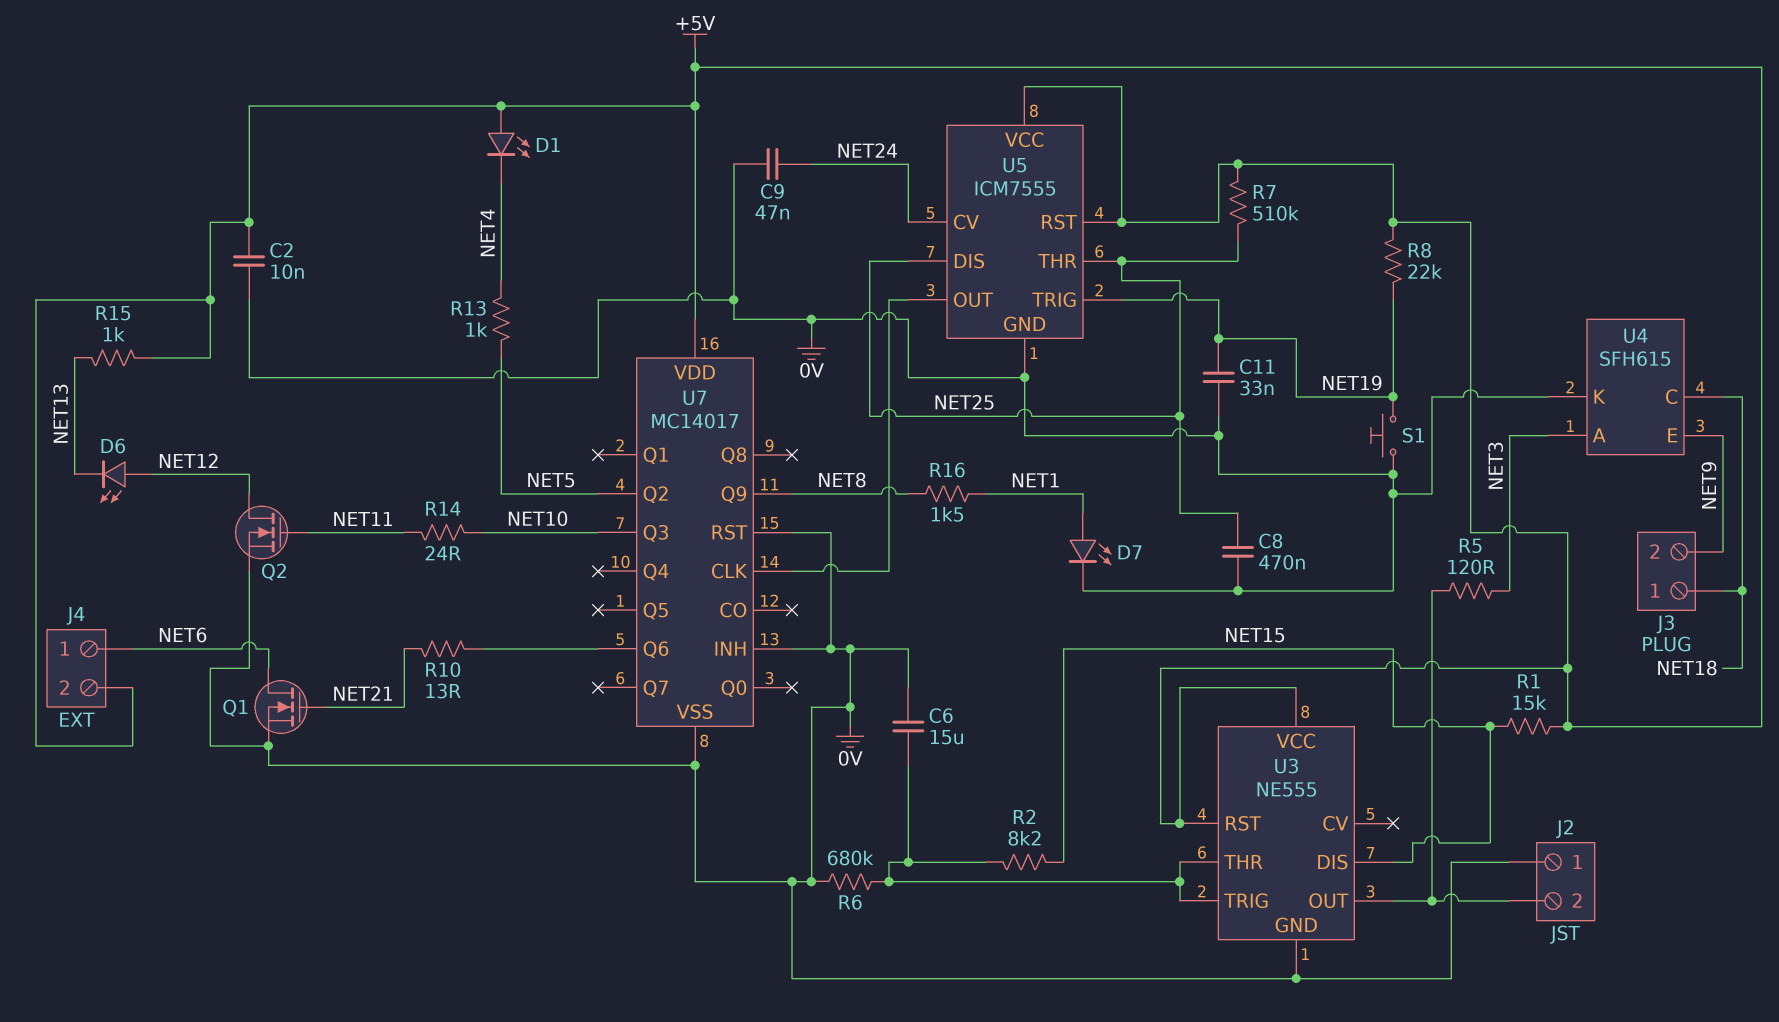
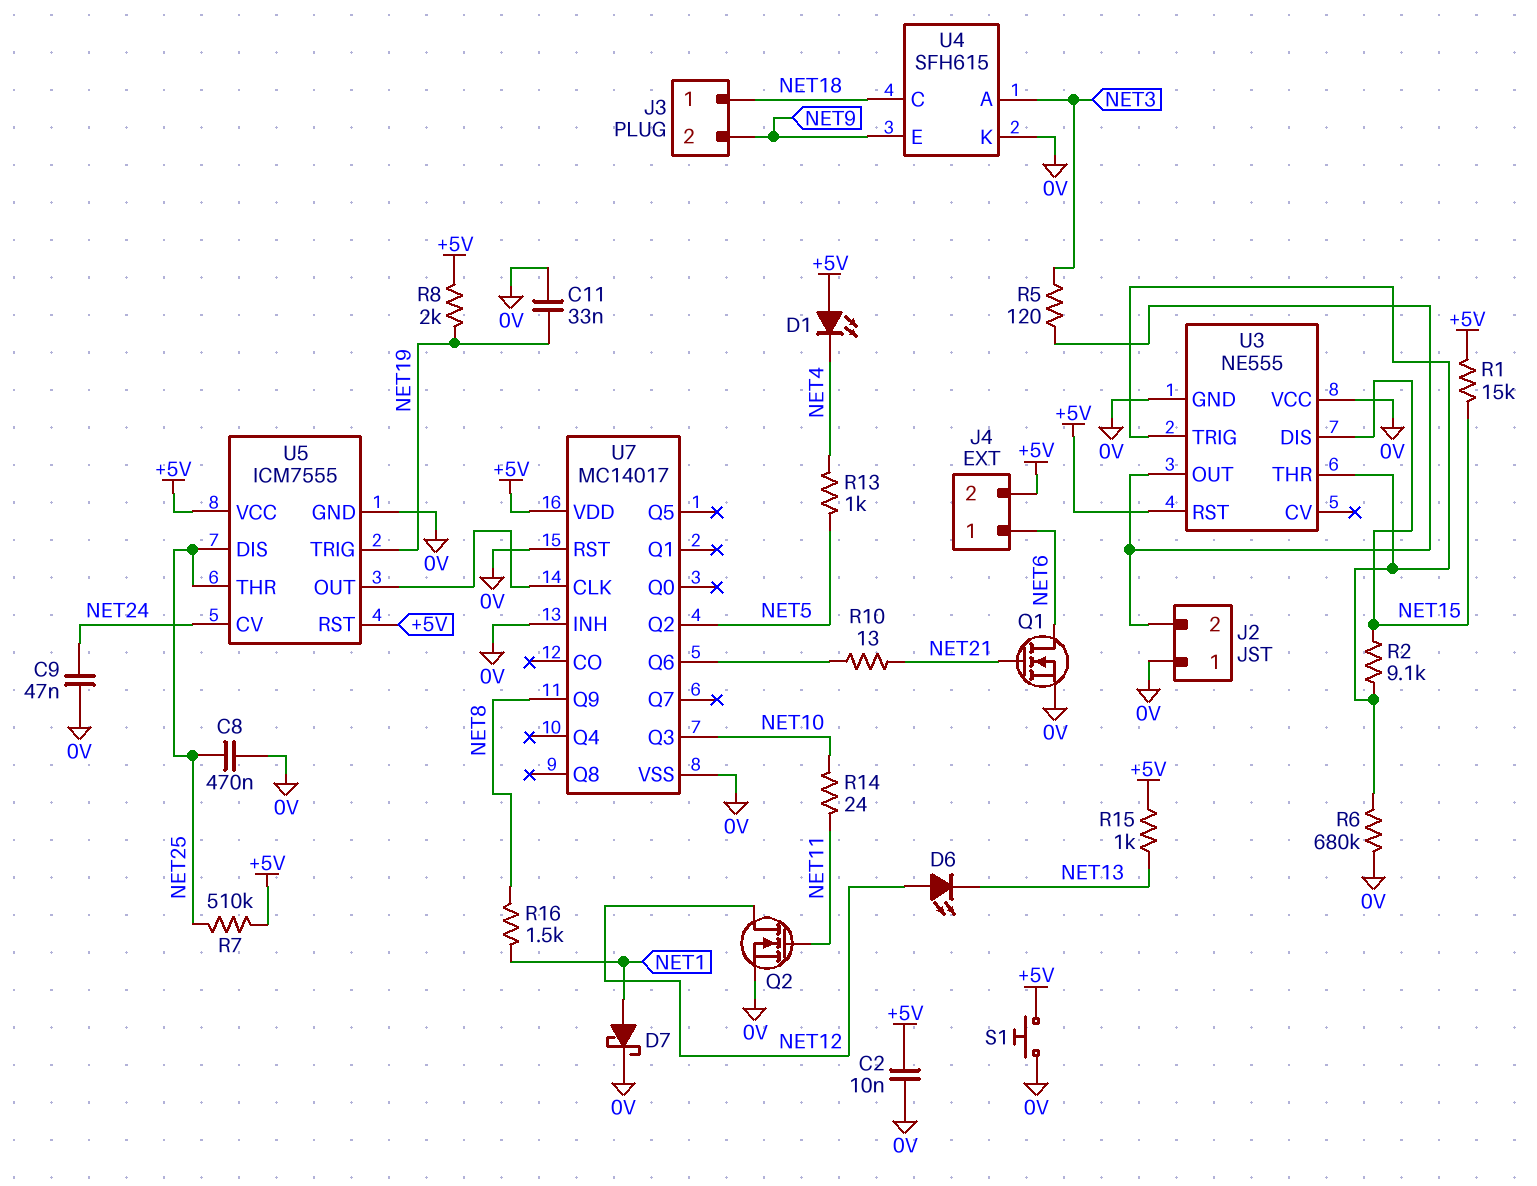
C6: 15uF (0V, U3/THR) -> none
D7: LED (A NET1, K 0V) -> schottky (A NET1, K 0V)
R2: 8.2k (NET15, U3/THR) -> 9.1k (NET15, U3/THR)
R8: 22k (+5V, NET19) -> 2k (+5V, NET19)
S1: button (0V, NET19) -> button (+5V, 0V)
U3 pin VCC: +5V -> 0V

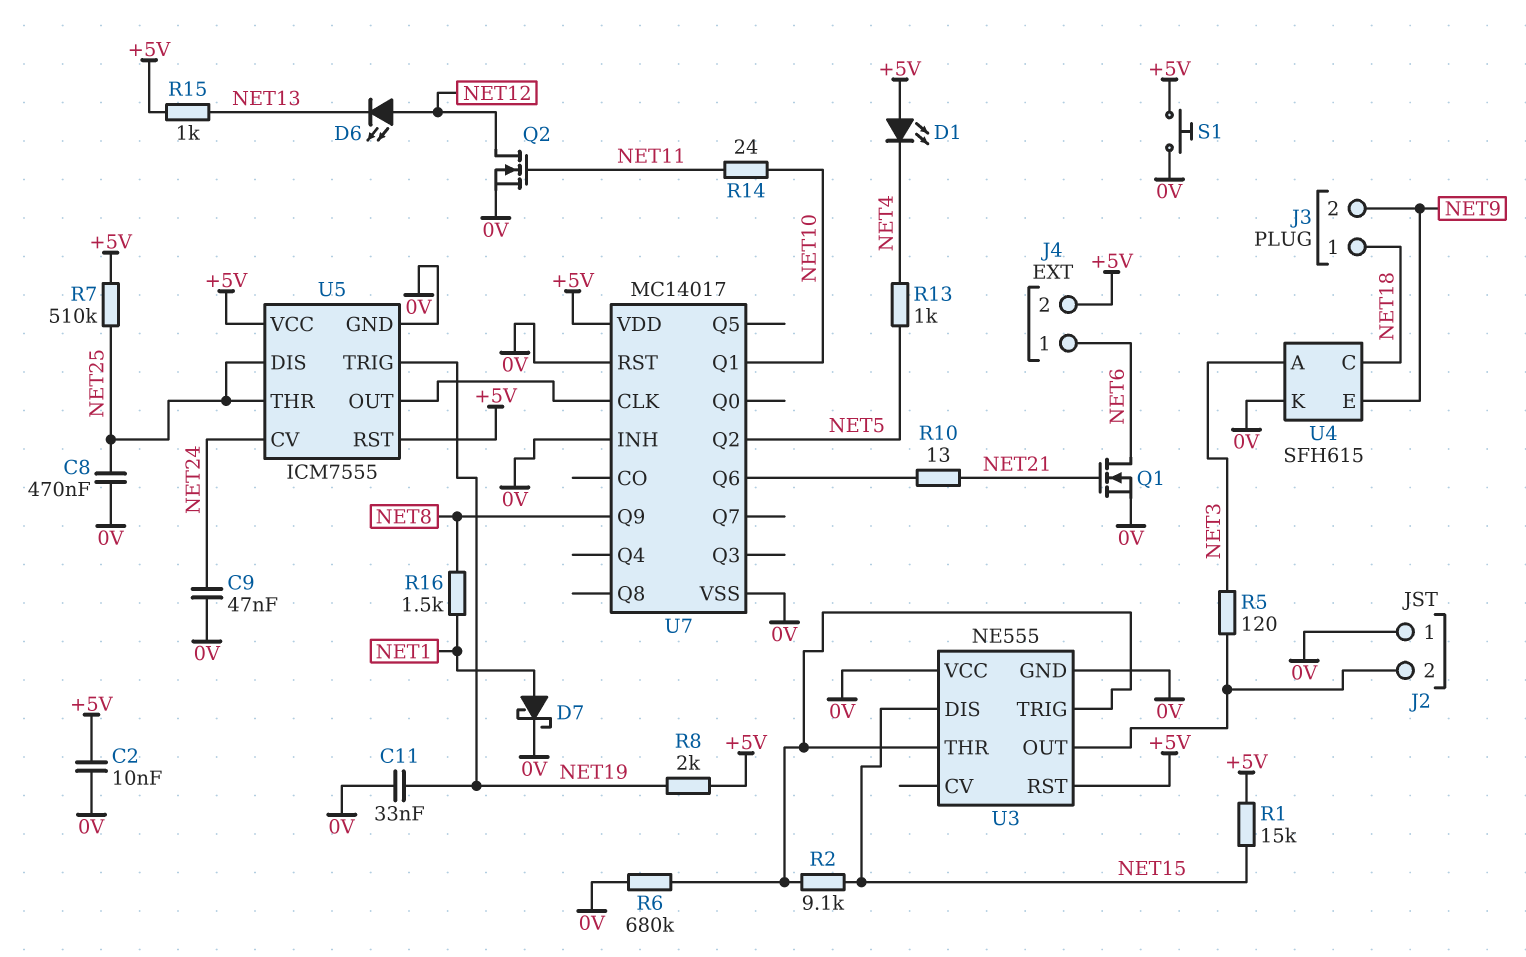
U7 pin Q1: none -> NET10
U7 pin Q3: NET10 -> none

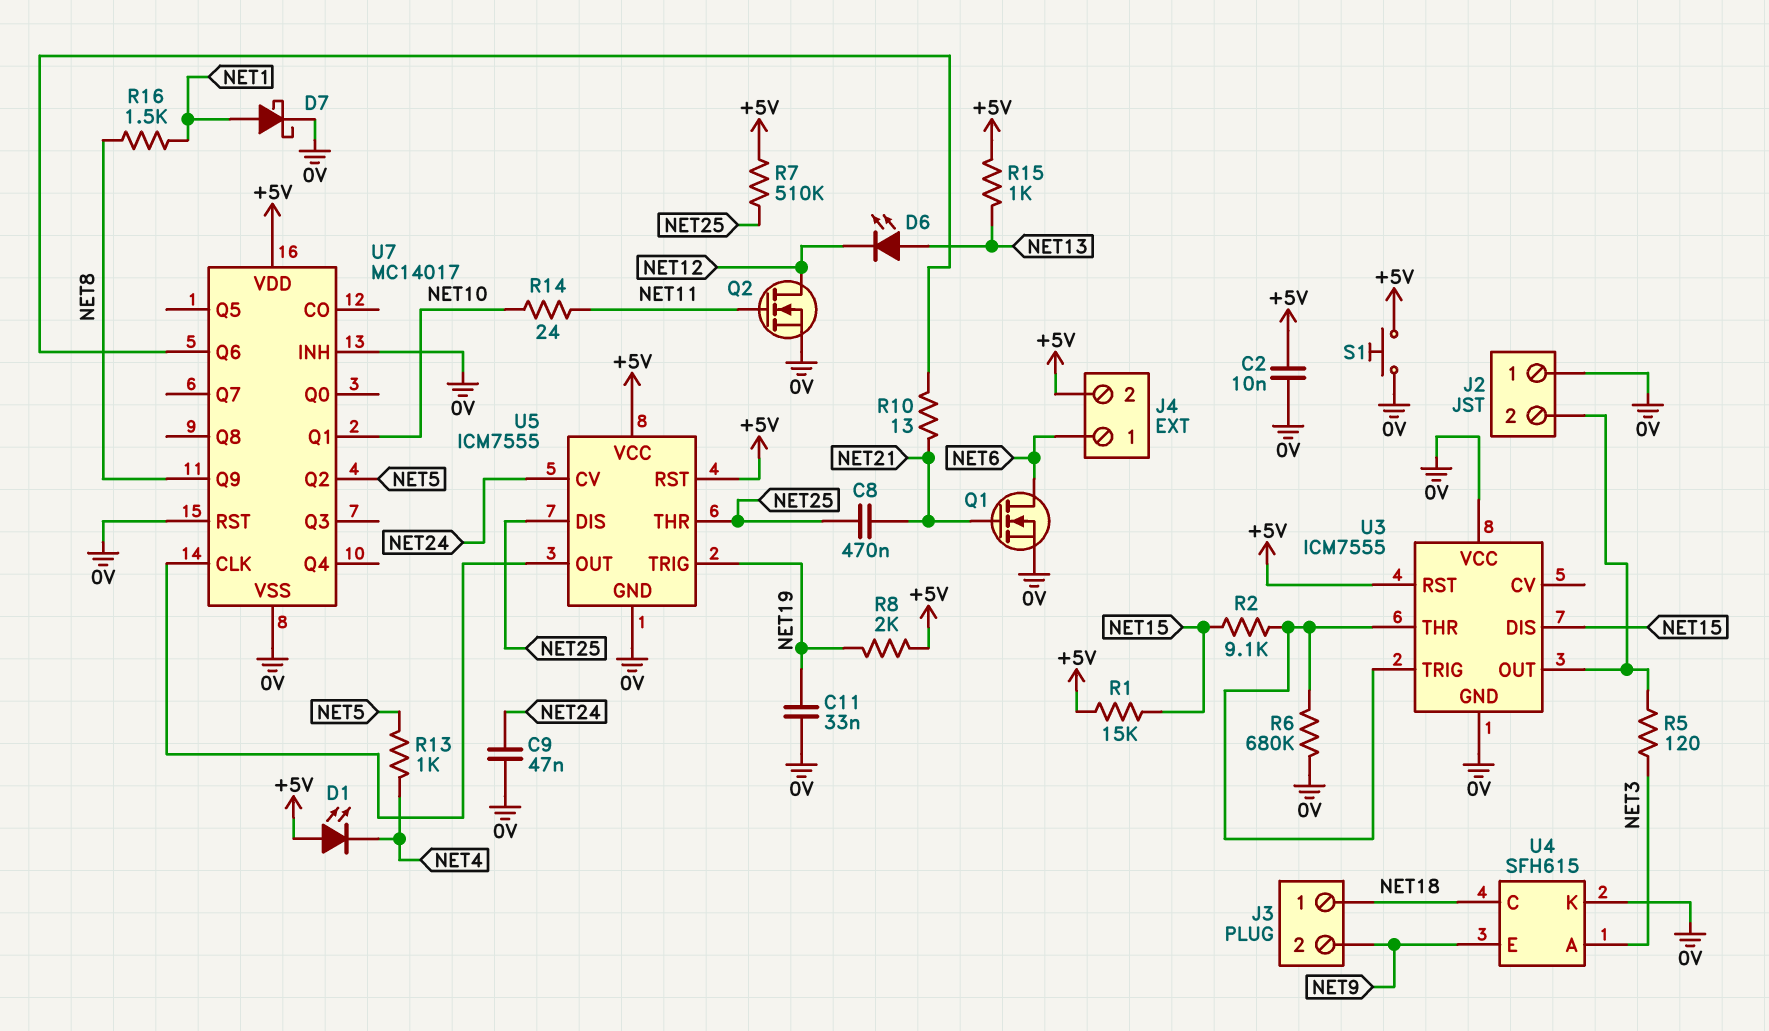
C8: 470nF (0V, NET25) -> 470nF (NET21, NET25)
D6: LED (A NET12, K NET13) -> LED (A NET13, K NET12)
U3: NE555 -> ICM7555

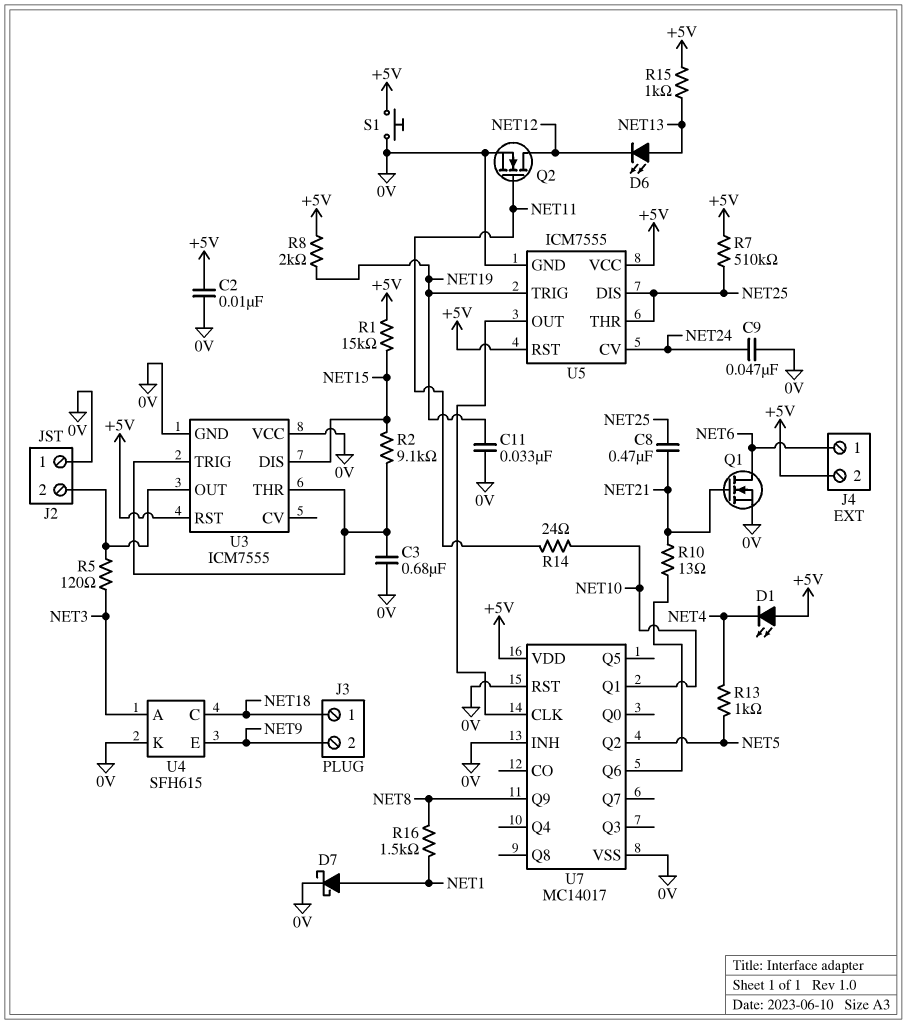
C3: none -> 680nF (0V, U3/THR)
R6: 680k (0V, U3/THR) -> none

